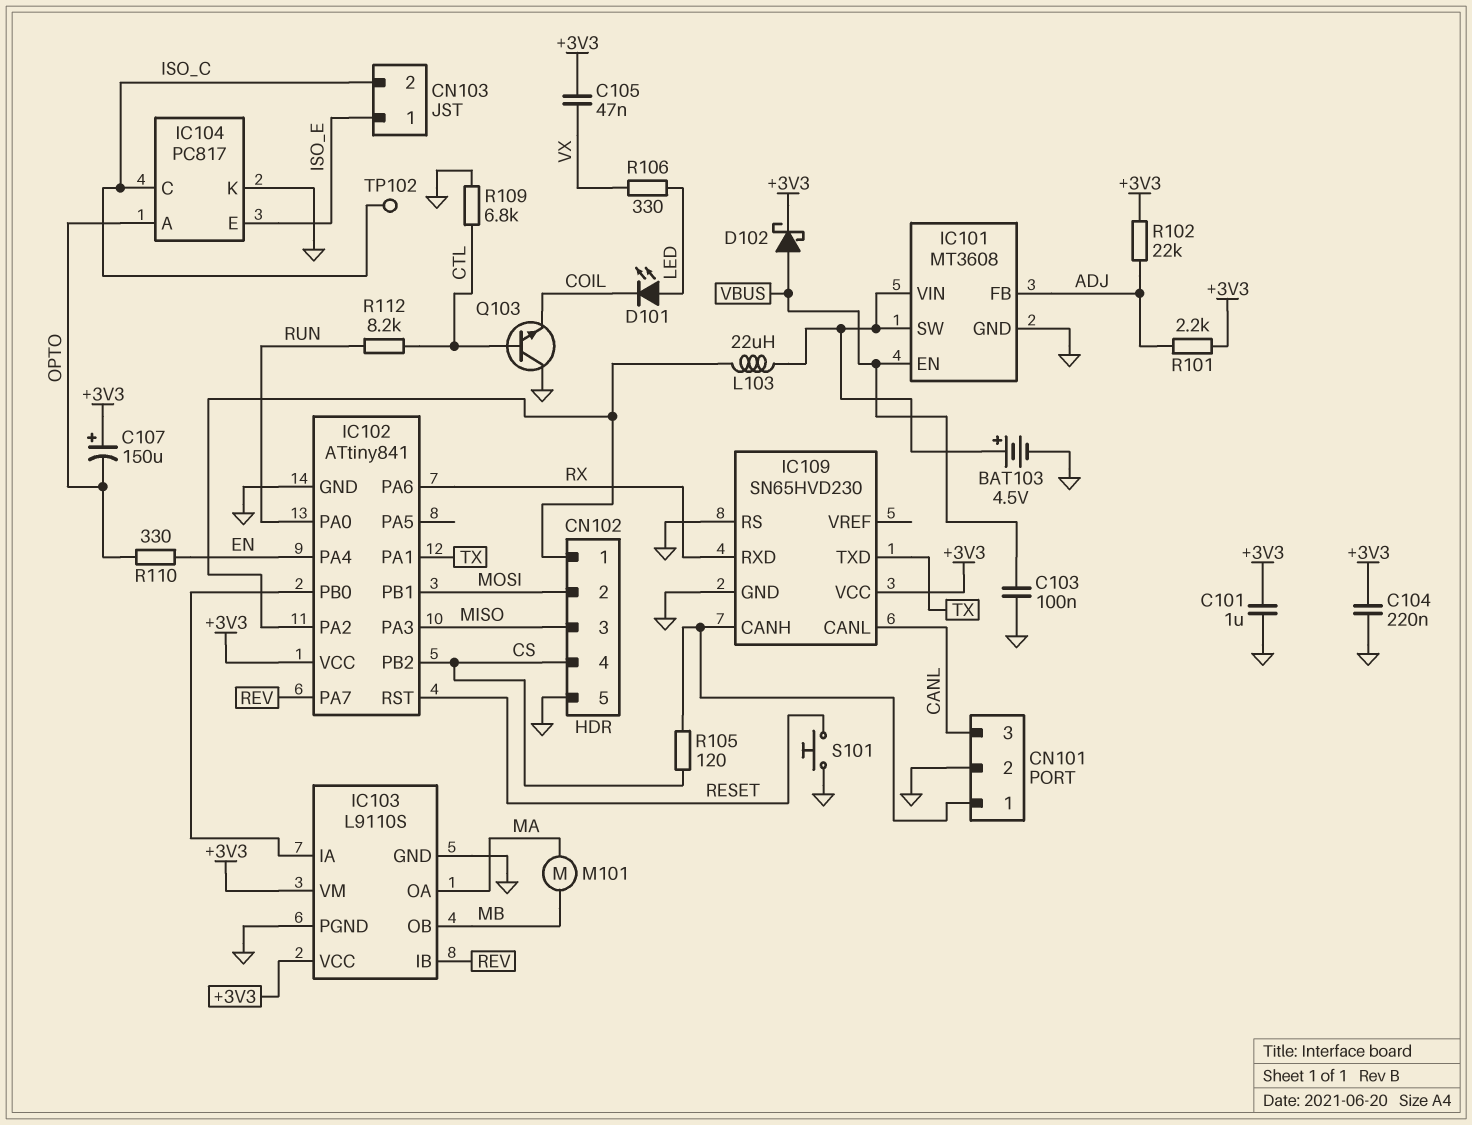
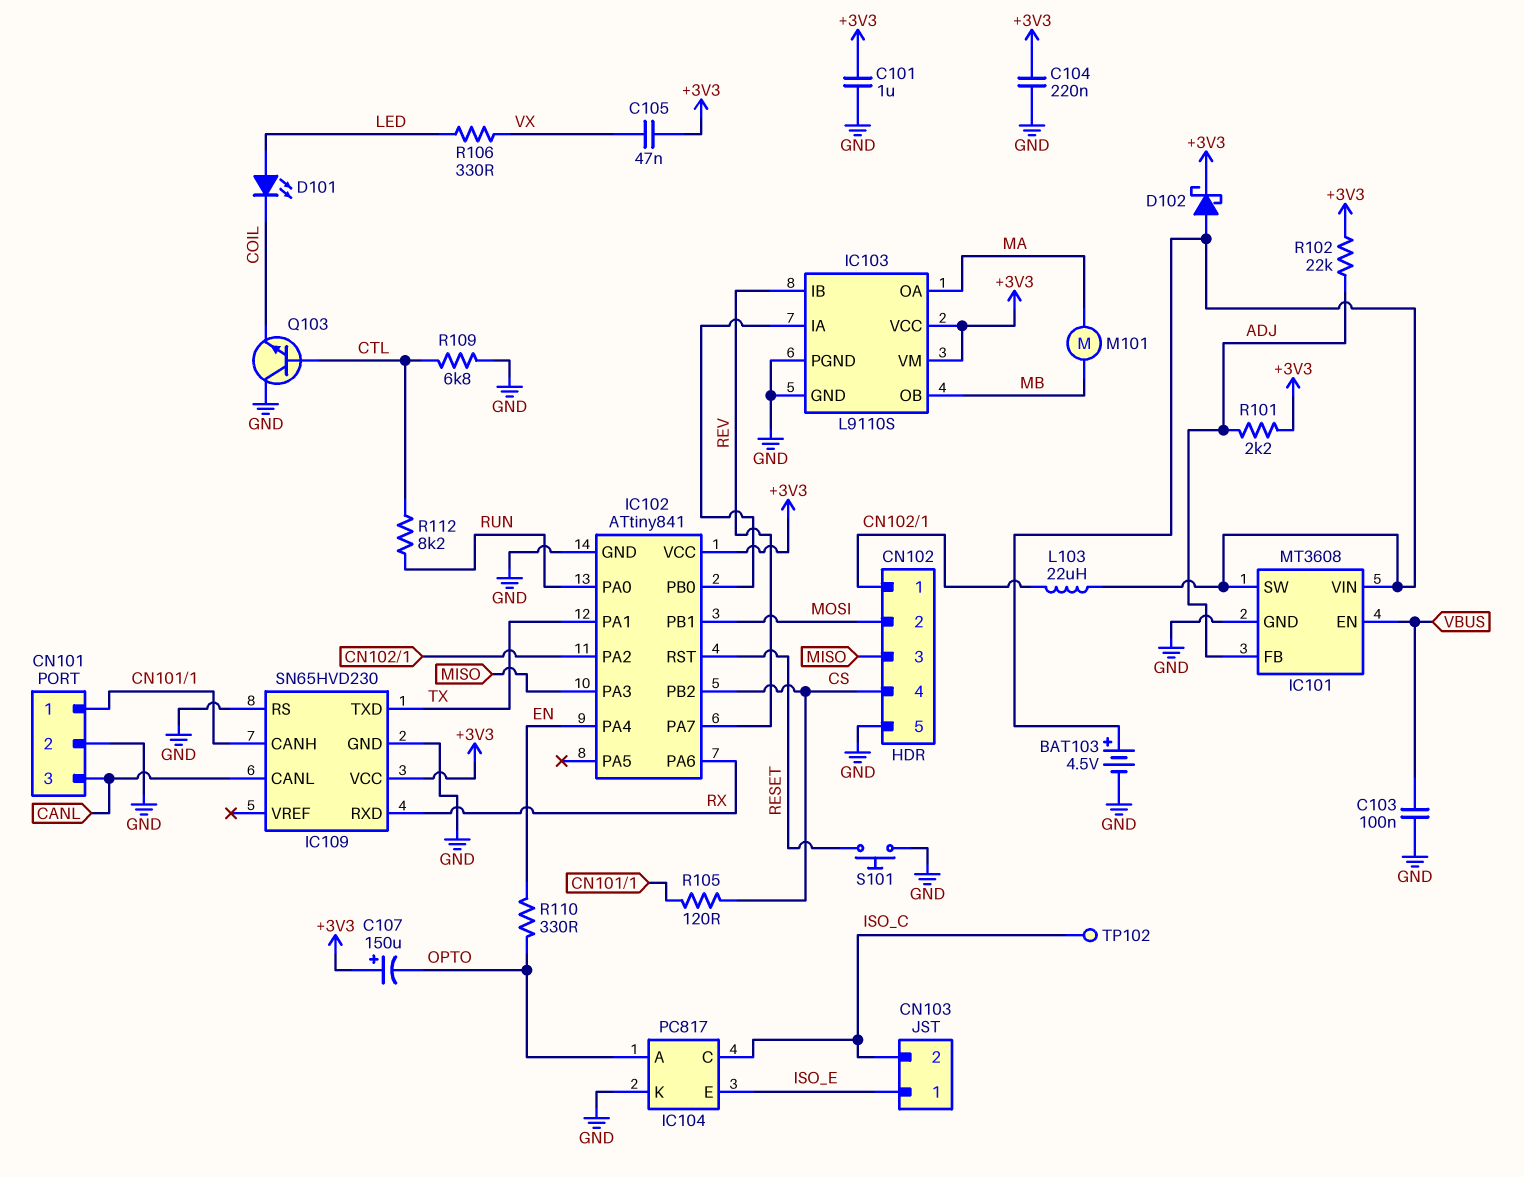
D102: schottky (A VBUS, K +3V3) -> schottky (A IC101/SW, K +3V3)

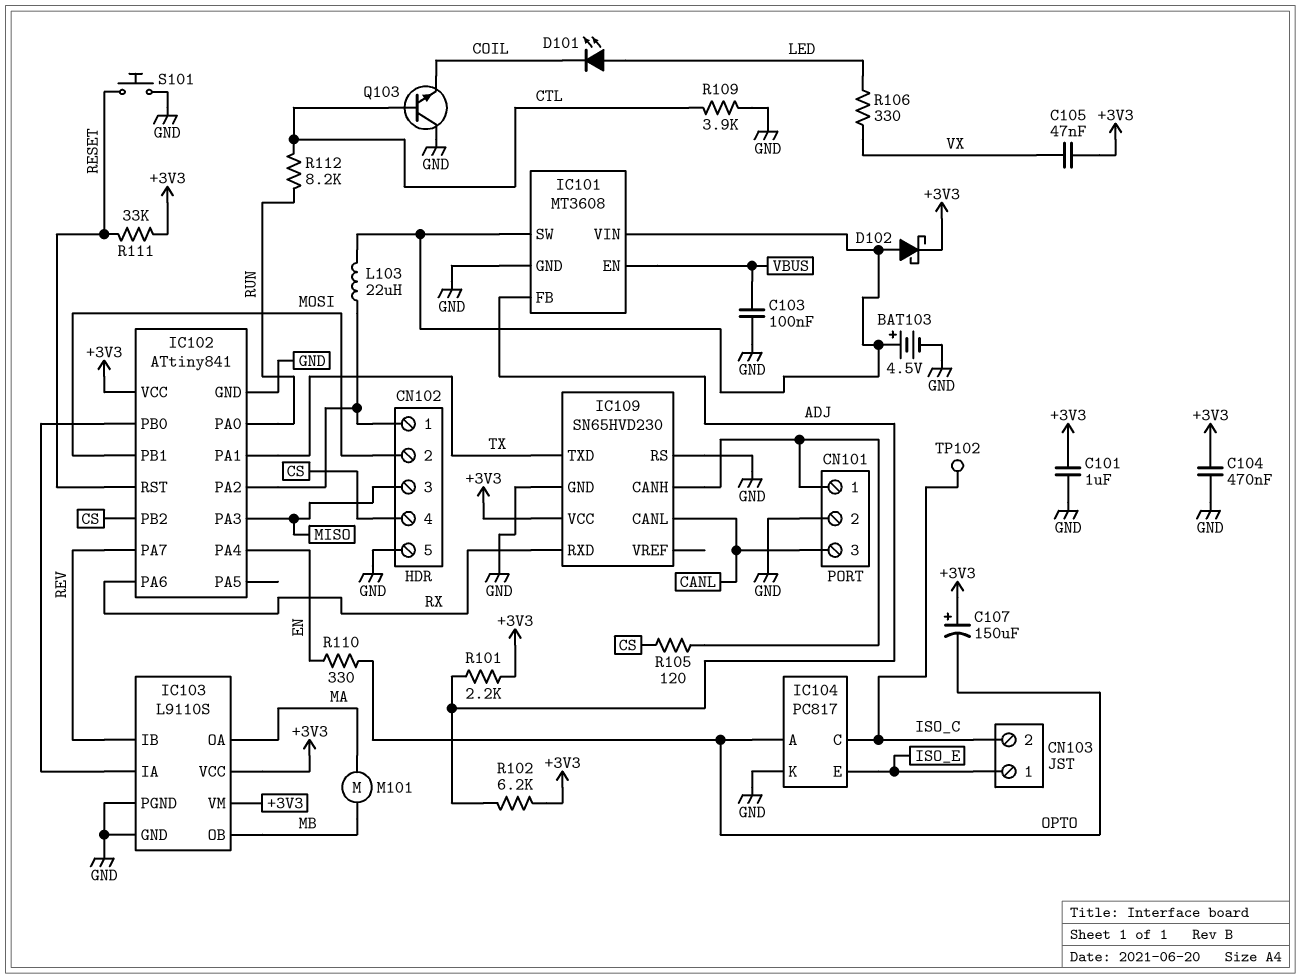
C104: 220nF (+3V3, GND) -> 470nF (+3V3, GND)
R102: 22k (+3V3, ADJ) -> 6.2k (+3V3, ADJ)
R109: 6.8k (CTL, GND) -> 3.9k (CTL, GND)
R111: none -> 33k (+3V3, RESET)

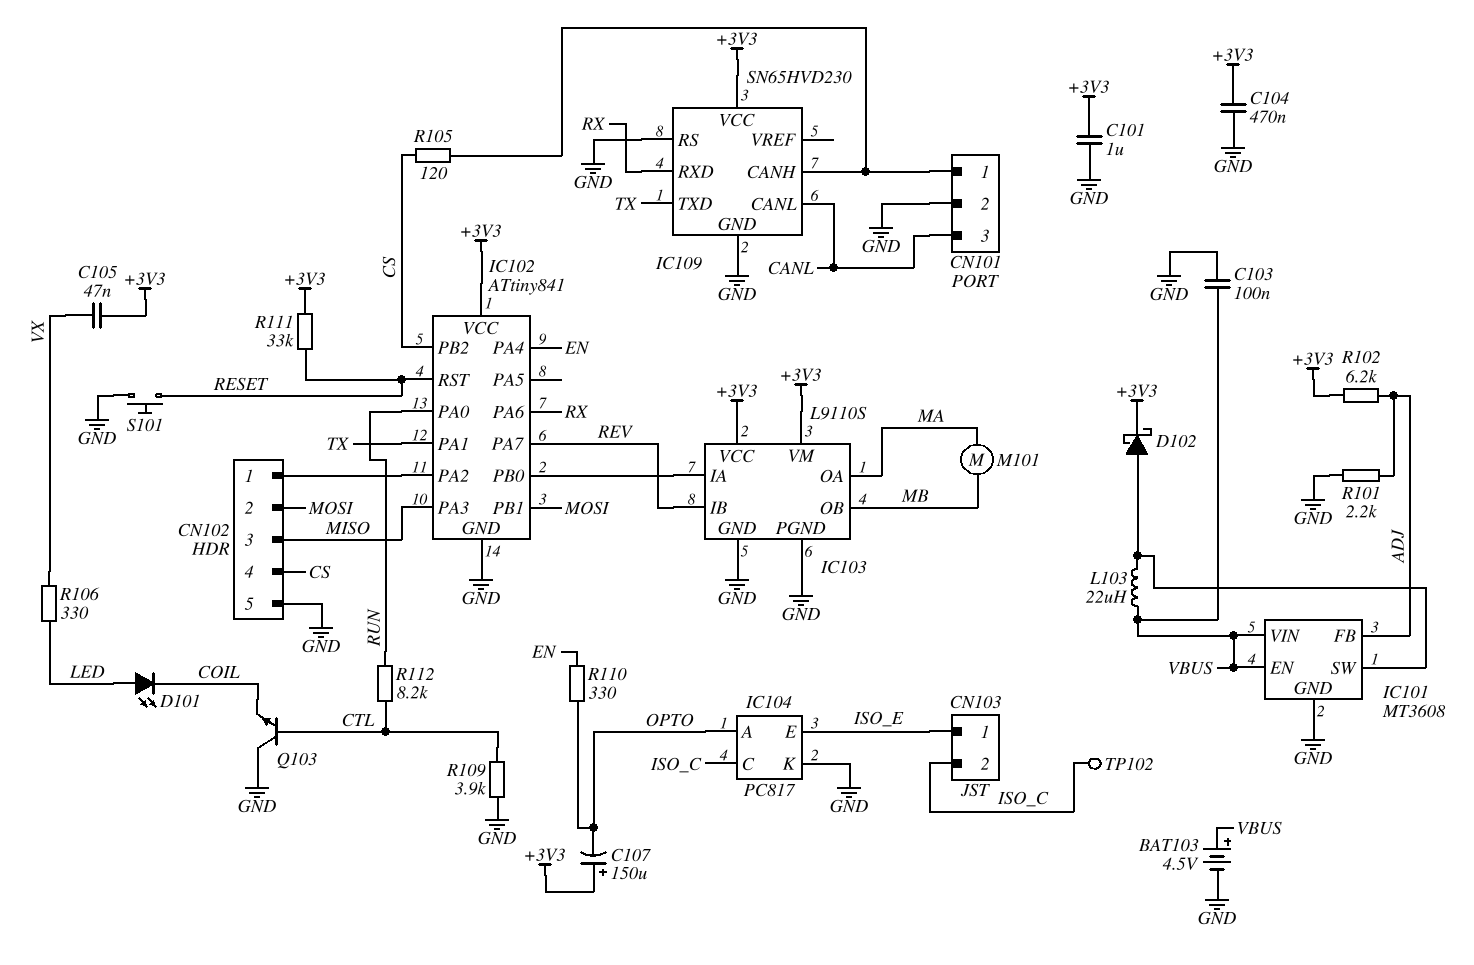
BAT103: 4.5V (plus IC101/SW, minus GND) -> 4.5V (plus VBUS, minus GND)
IC101 pin VIN: IC101/SW -> VBUS
L103: 22uH (CN102/1, IC101/SW) -> 22uH (IC101/SW, VBUS)
R101: 2.2k (+3V3, ADJ) -> 2.2k (ADJ, GND)

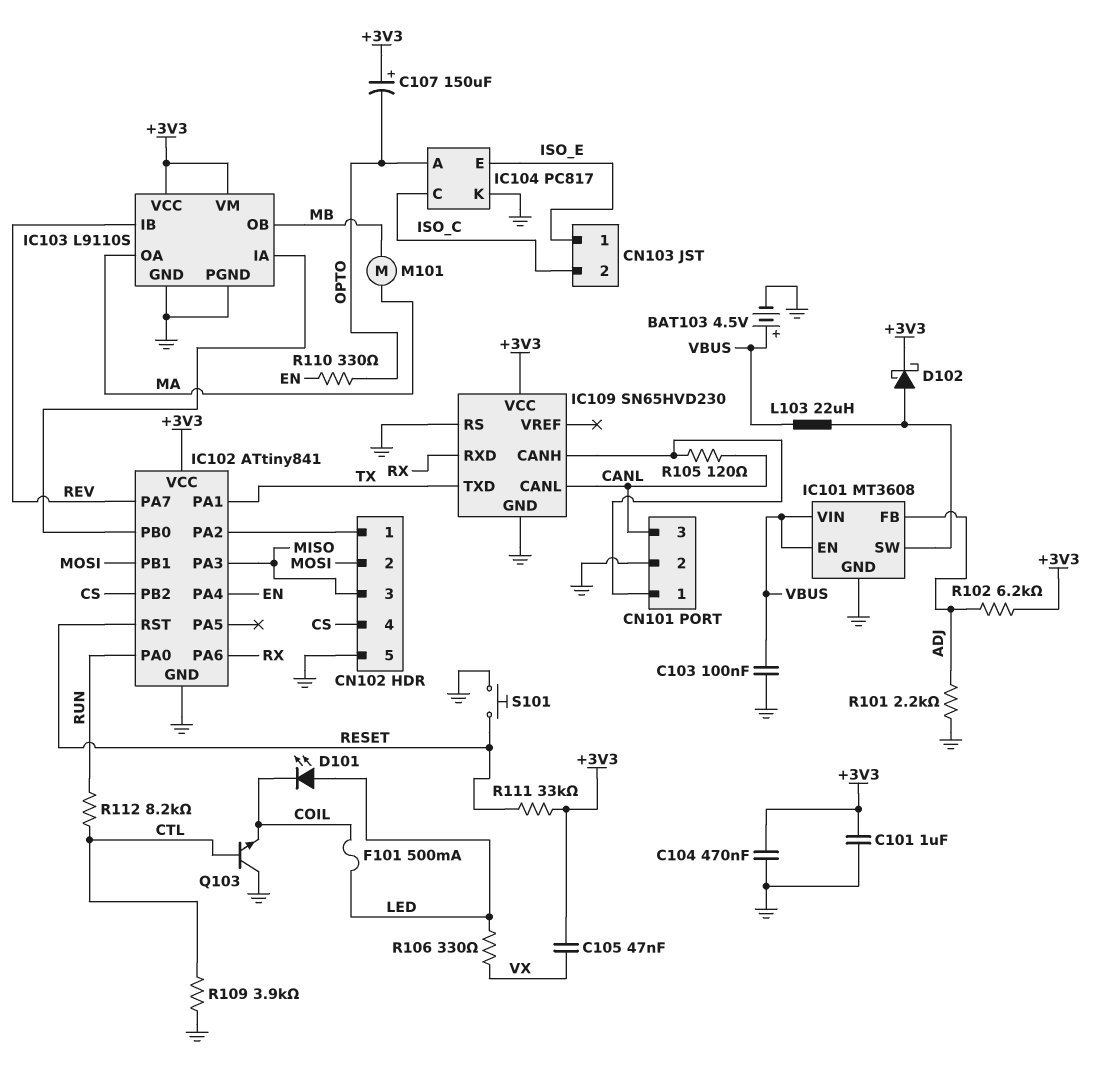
F101: none -> 500mA (COIL, LED)
R105: 120 (CN101/1, CS) -> 120 (CANL, CN101/1)
TP102: test point (ISO_C) -> none

